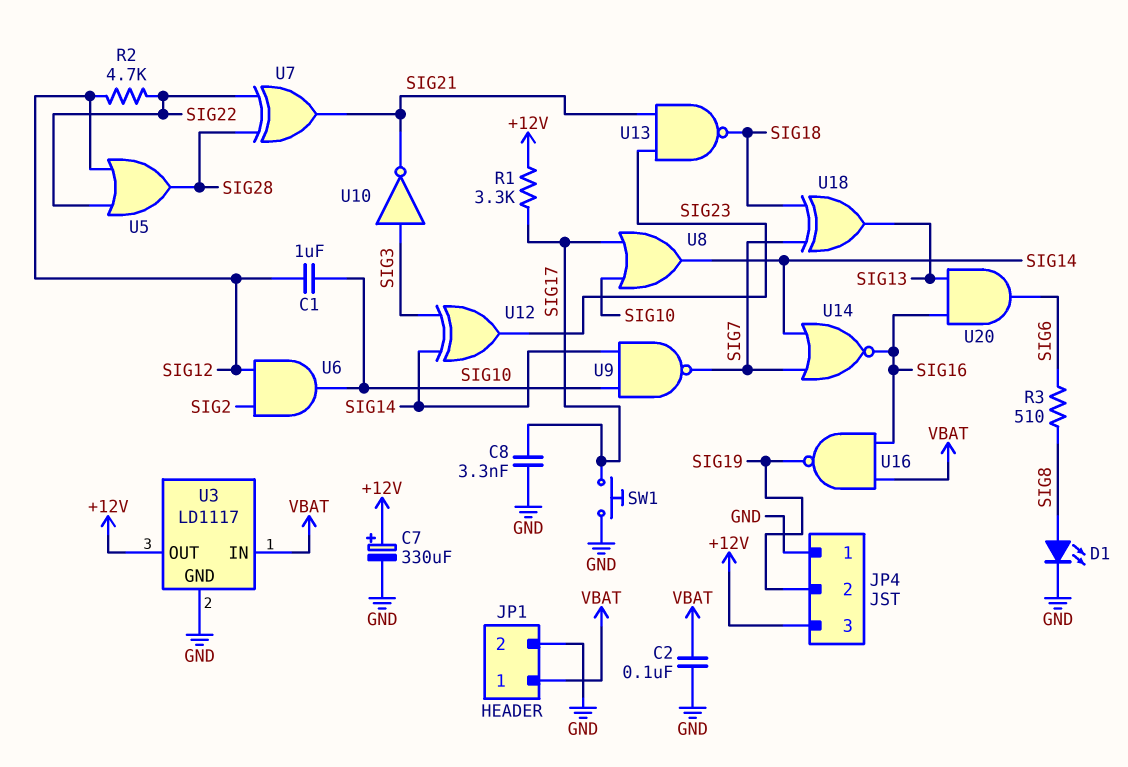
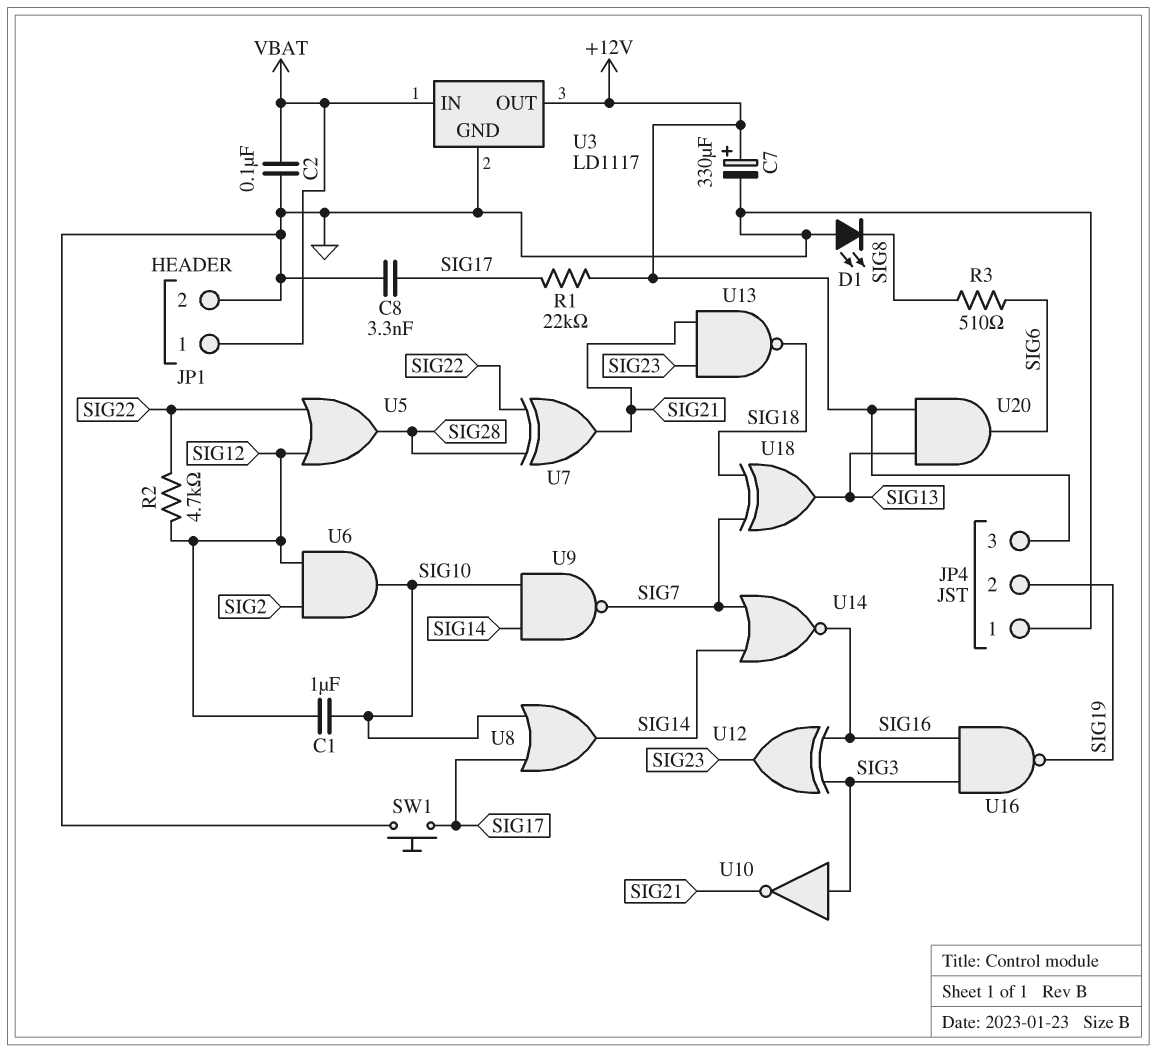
D1: LED (A SIG8, K GND) -> LED (A GND, K SIG8)
R1: 3.3k (+12V, SIG17) -> 22k (+12V, SIG17)
U12: XOR (in SIG3, in SIG14, out SIG23) -> XOR (in SIG3, in SIG16, out SIG23)
U16: NAND (in SIG16, in VBAT, out SIG19) -> NAND (in SIG3, in SIG16, out SIG19)
U20: AND (in SIG13, in SIG16, out SIG6) -> AND (in +12V, in SIG13, out SIG6)

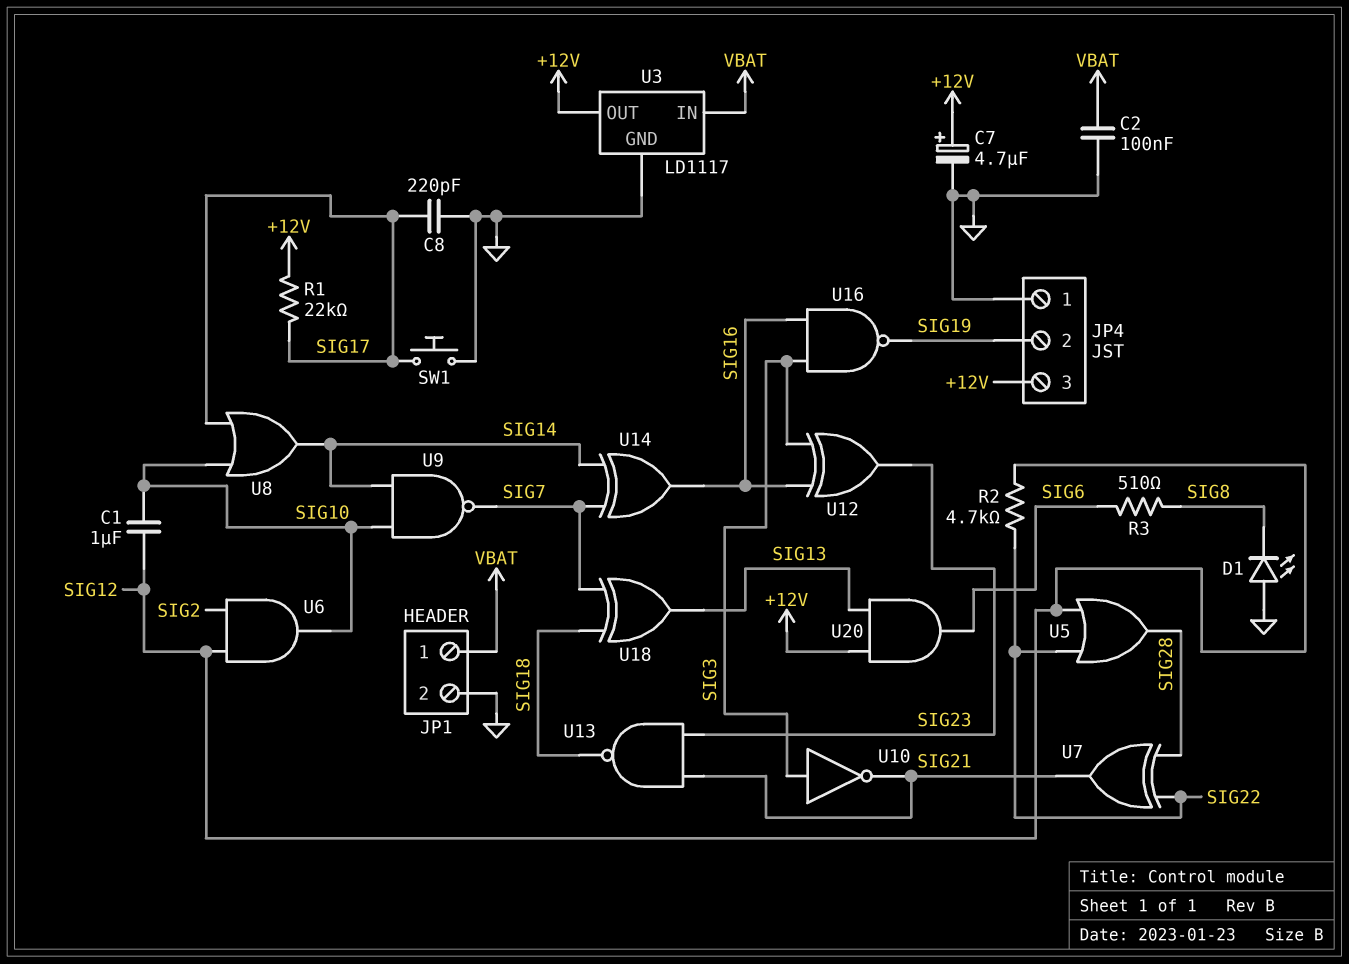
C7: 330uF (plus +12V, minus GND) -> 4.7uF (plus +12V, minus GND)
C8: 3.3nF (GND, SIG17) -> 220pF (GND, SIG17)
U14: NOR (in SIG7, in SIG14, out SIG16) -> XOR (in SIG7, in SIG14, out SIG16)

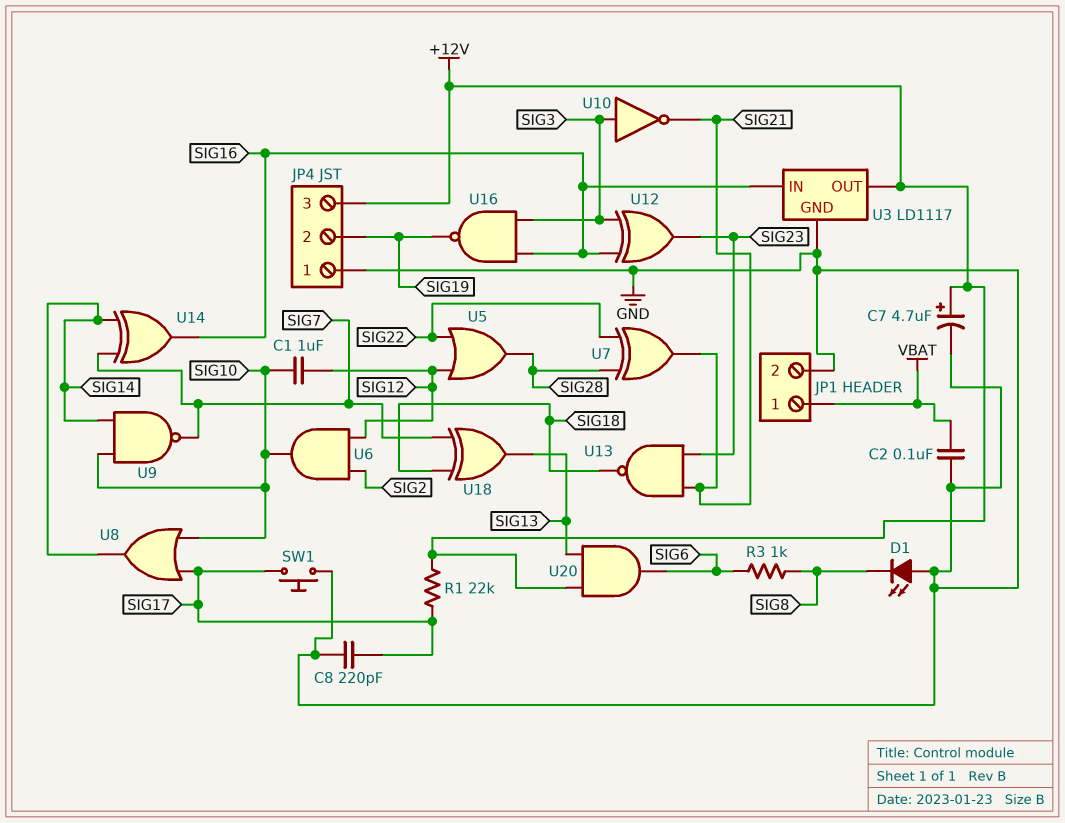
R2: 4.7k (SIG12, SIG22) -> none
R3: 510 (SIG6, SIG8) -> 1k (SIG6, SIG8)
U3 pin IN: VBAT -> SIG16

